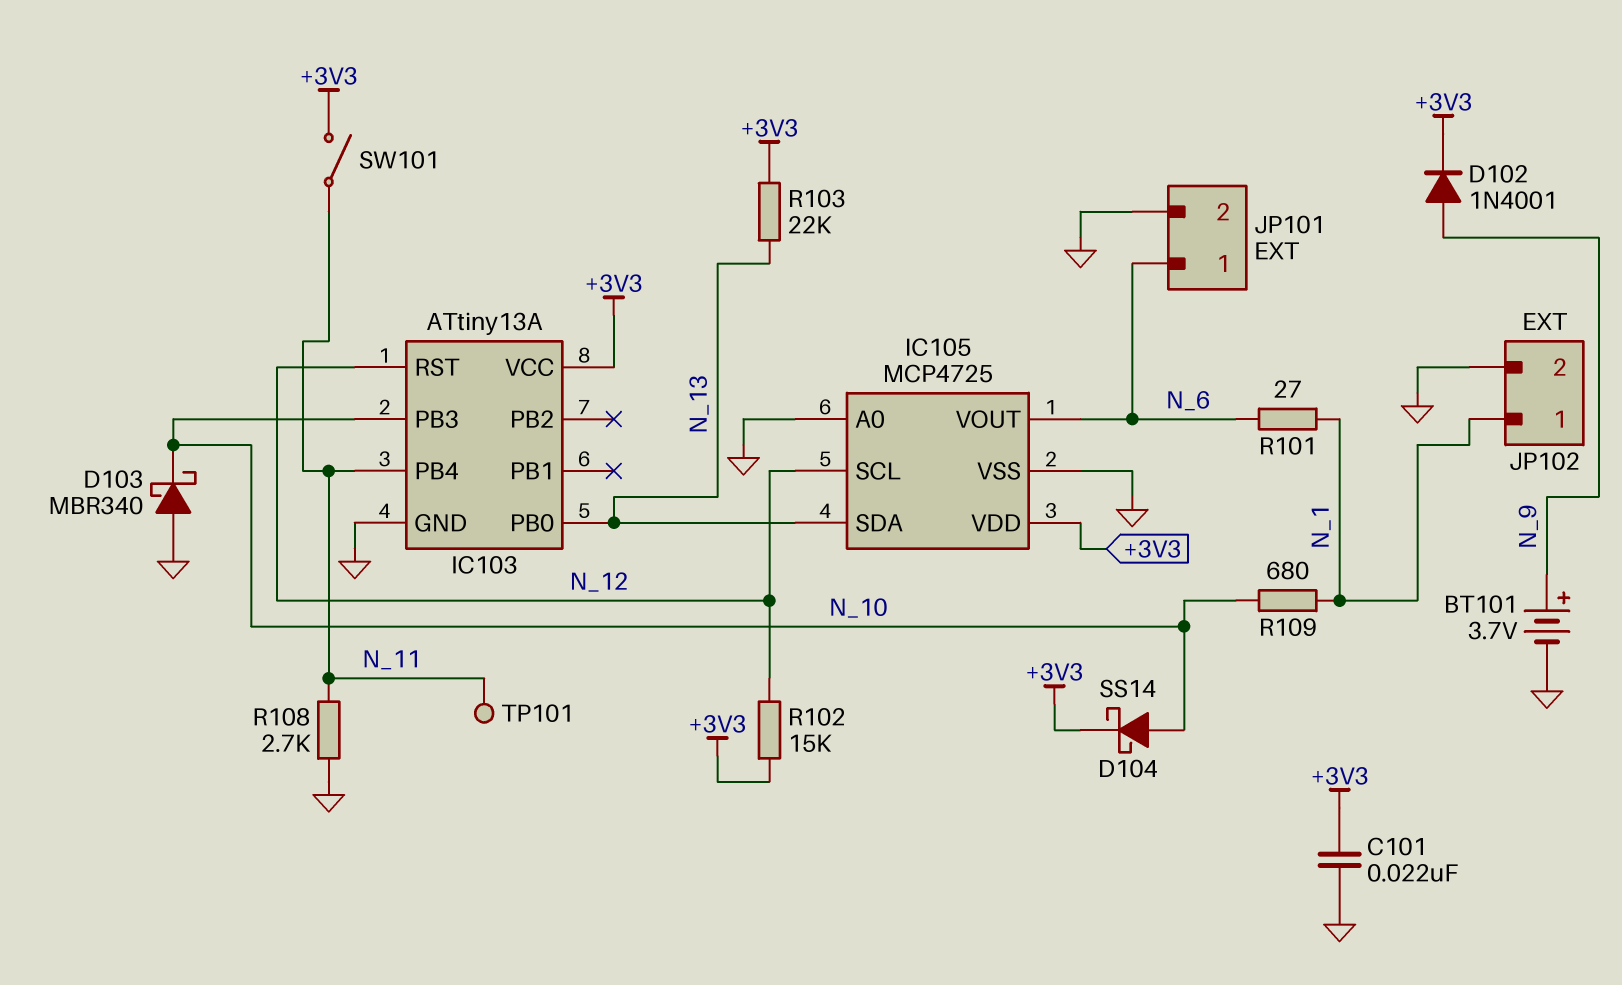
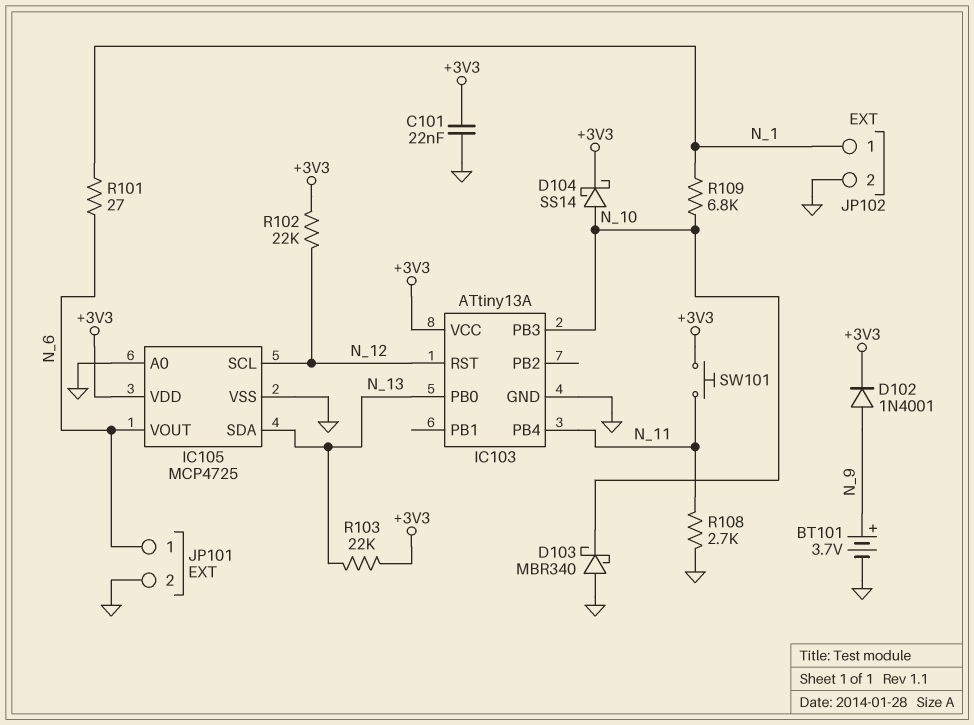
R102: 15k (+3V3, N_12) -> 22k (+3V3, N_12)
R109: 680 (N_1, N_10) -> 6.8k (N_1, N_10)
SW101: switch (+3V3, N_11) -> button (+3V3, N_11)
TP101: test point (N_11) -> none

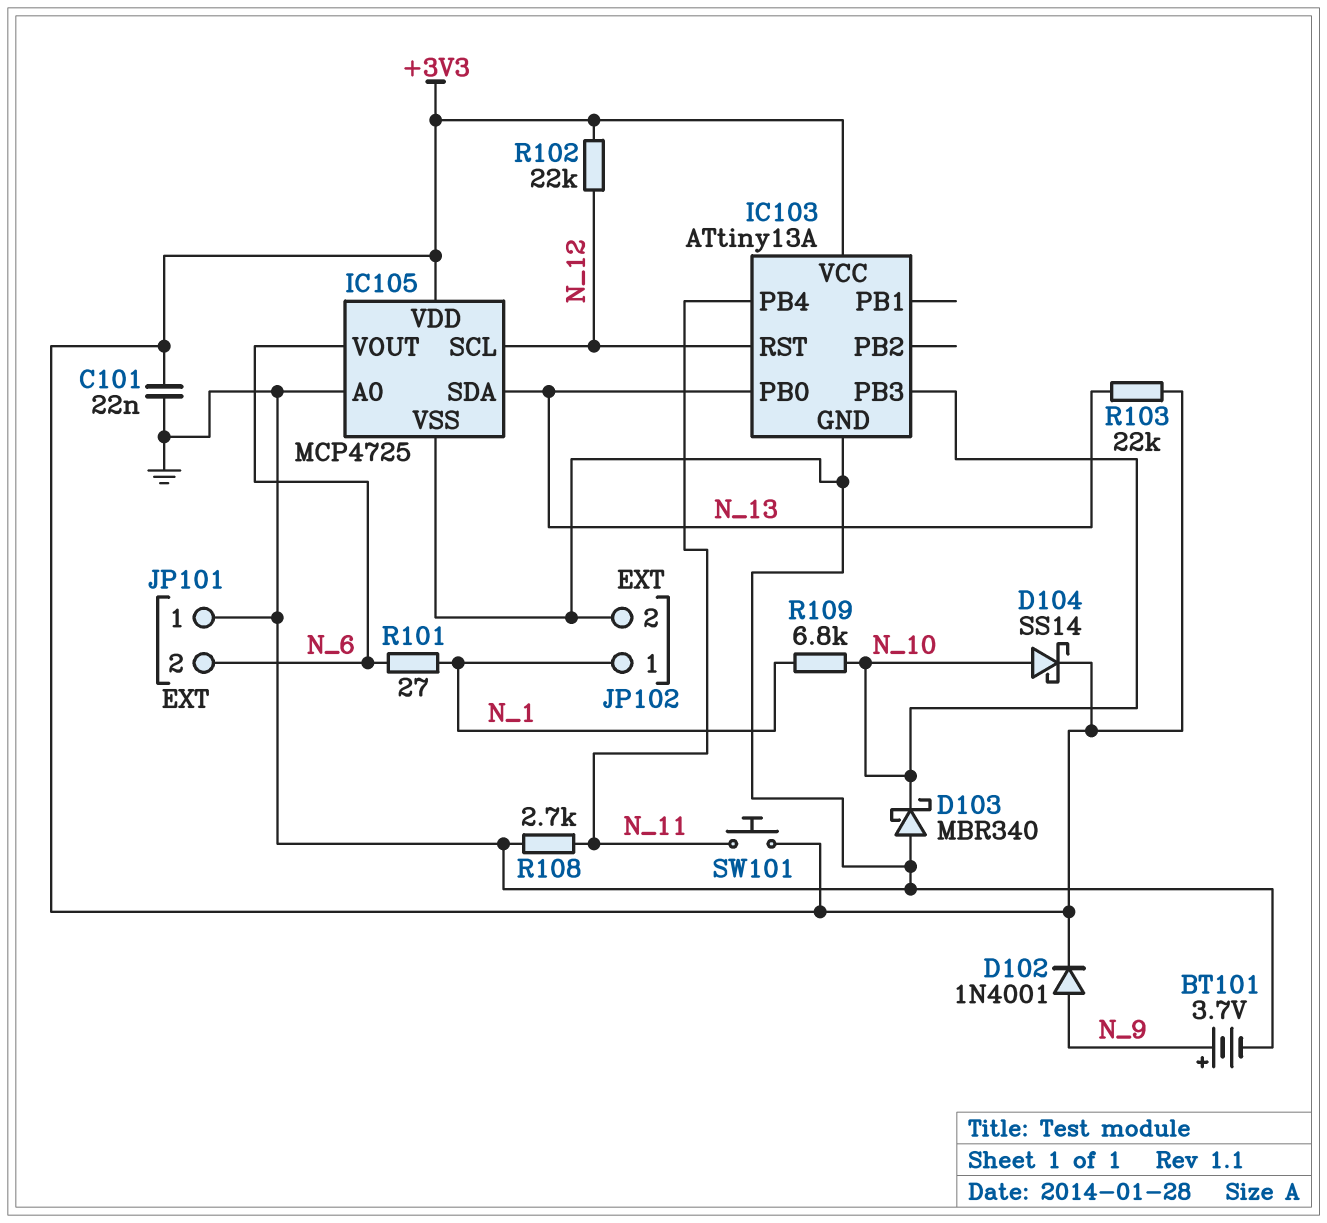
JP101 pin 1: N_6 -> GND
JP101 pin 2: GND -> N_6

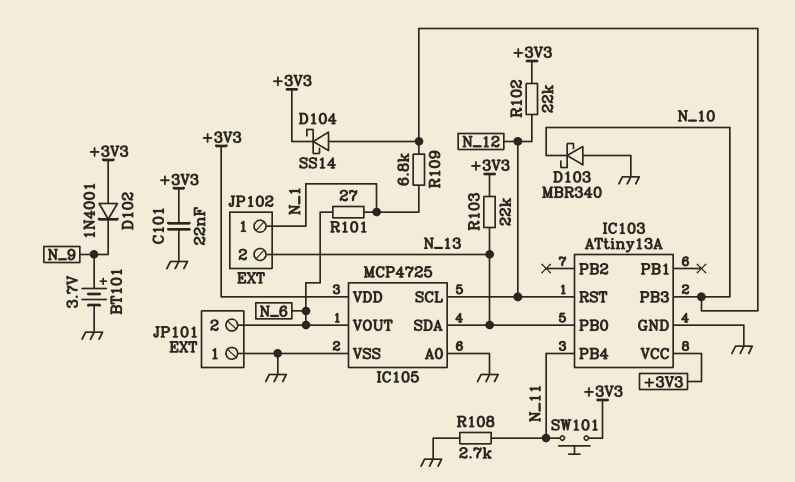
D102: diode 1N4001 (A N_9, K +3V3) -> diode 1N4001 (A +3V3, K N_9)
JP102 pin 2: GND -> N_13

